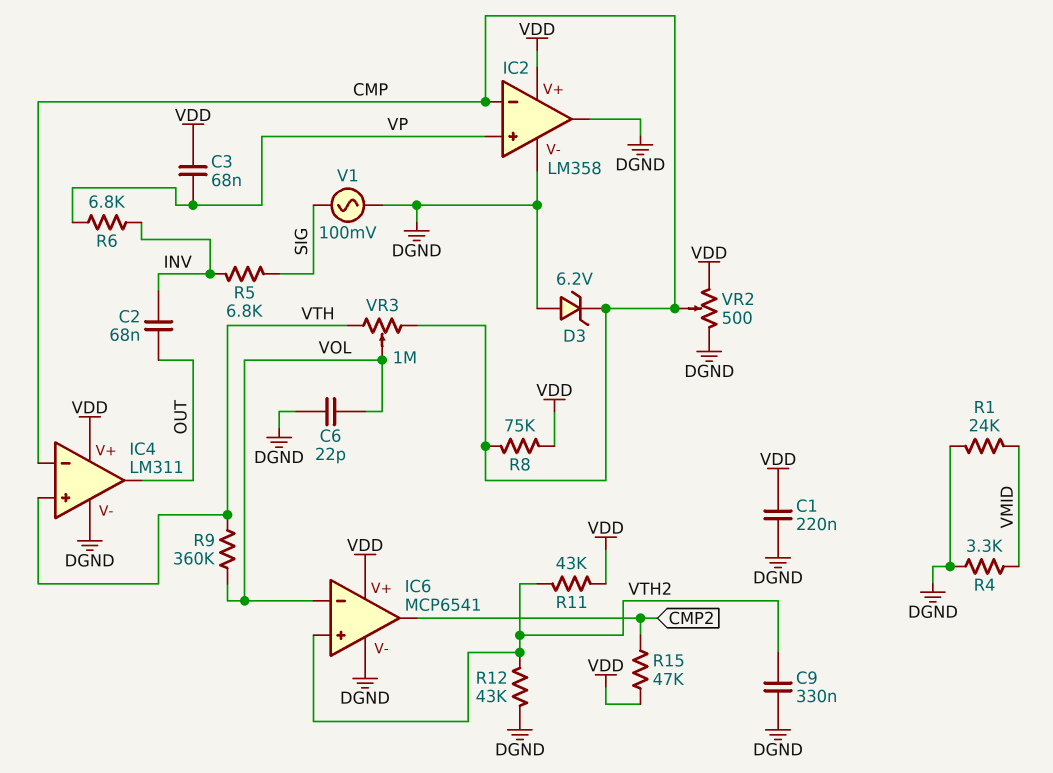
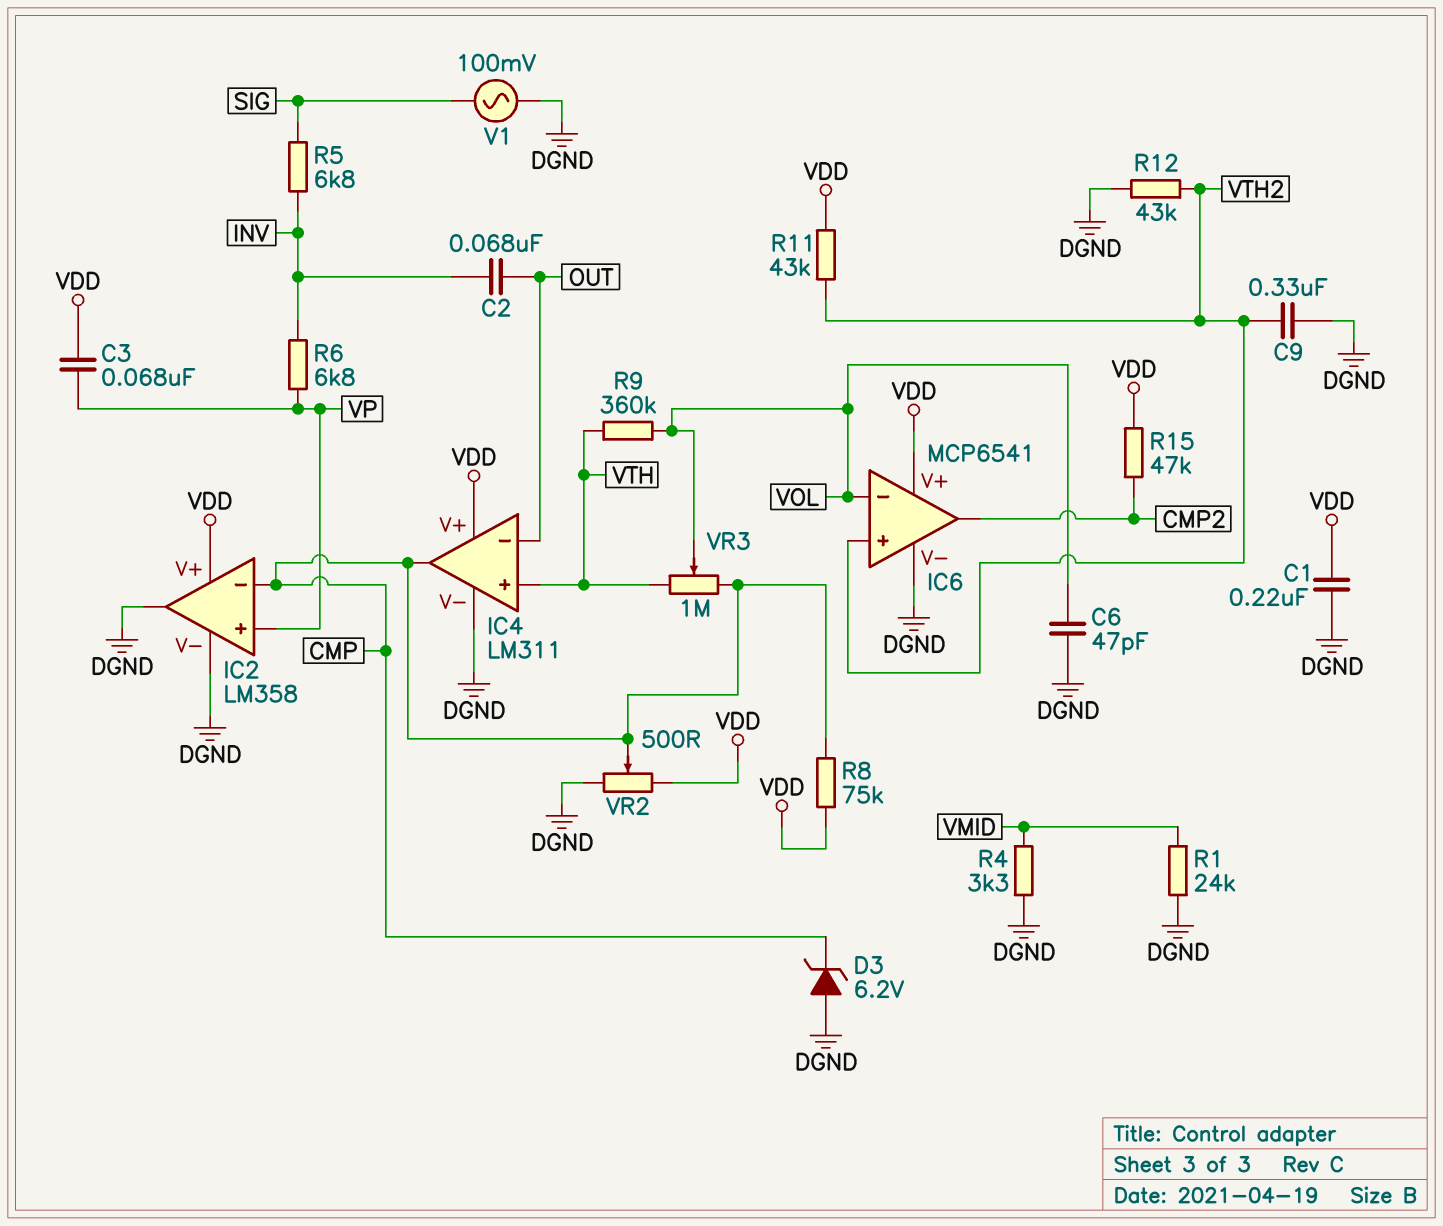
C6: 22pF (DGND, VOL) -> 47pF (DGND, VOL)
IC4 pin in-: CMP -> OUT
IC4 pin out: OUT -> CMP

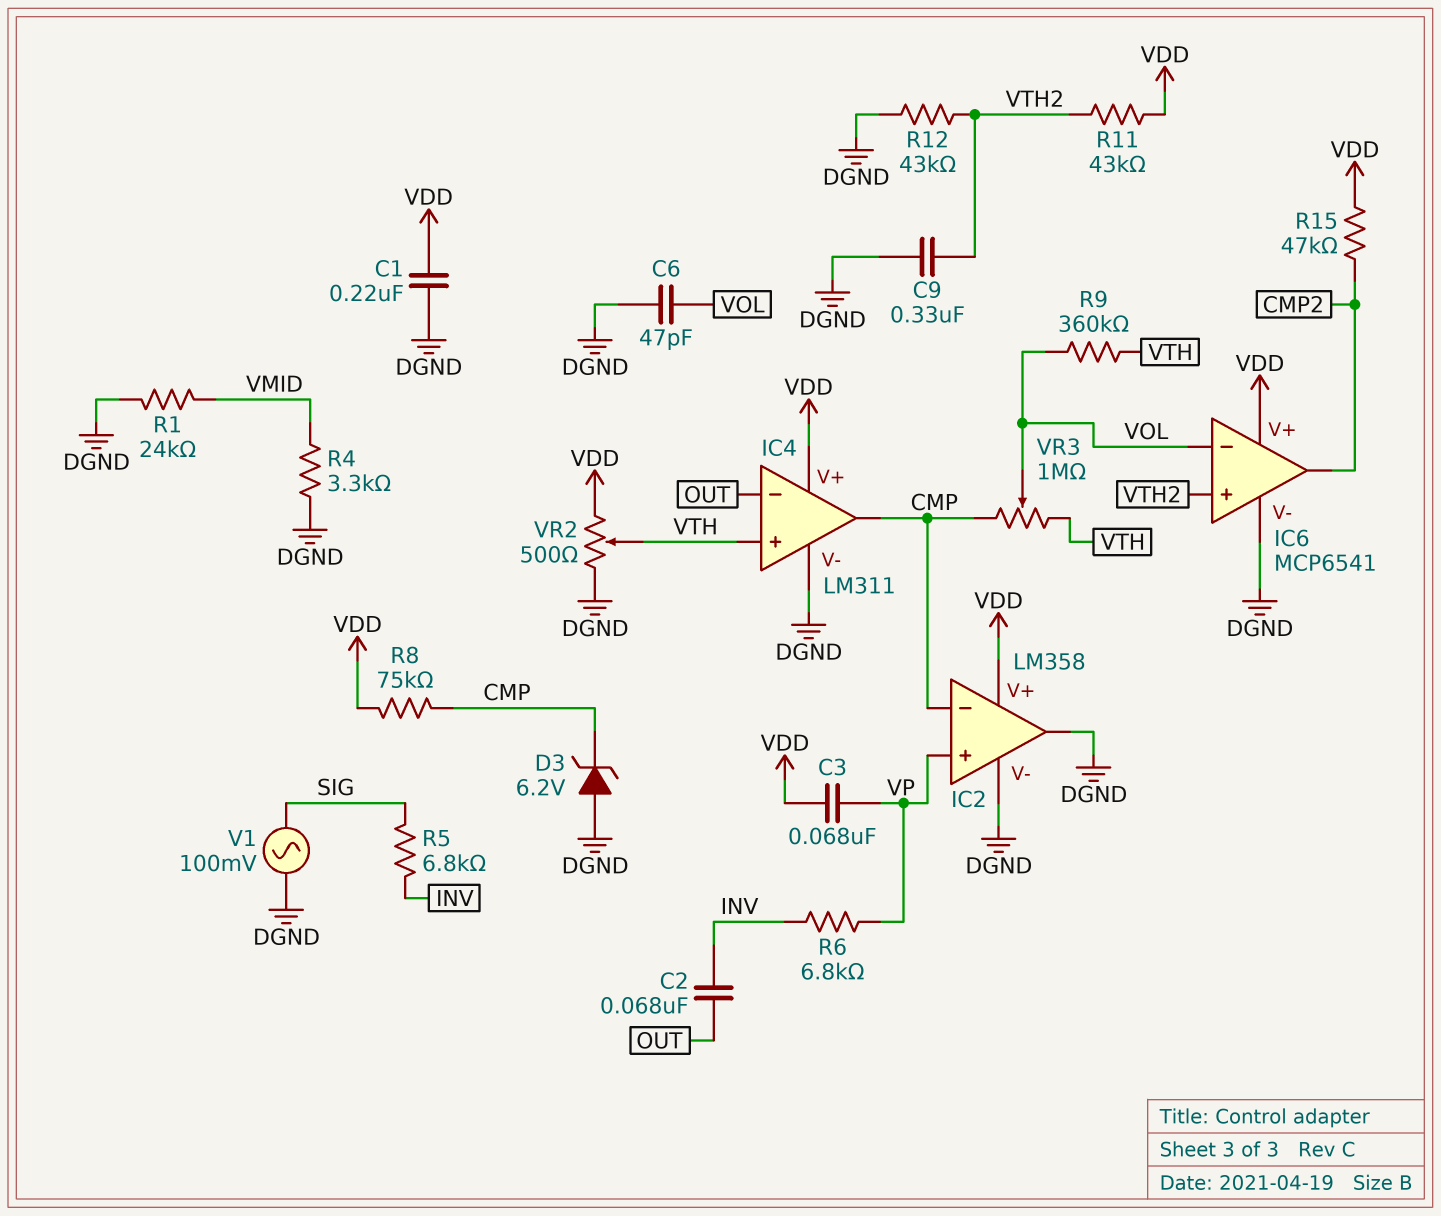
VR2: 500 (DGND, VDD, wiper CMP) -> 500 (DGND, VDD, wiper VTH)

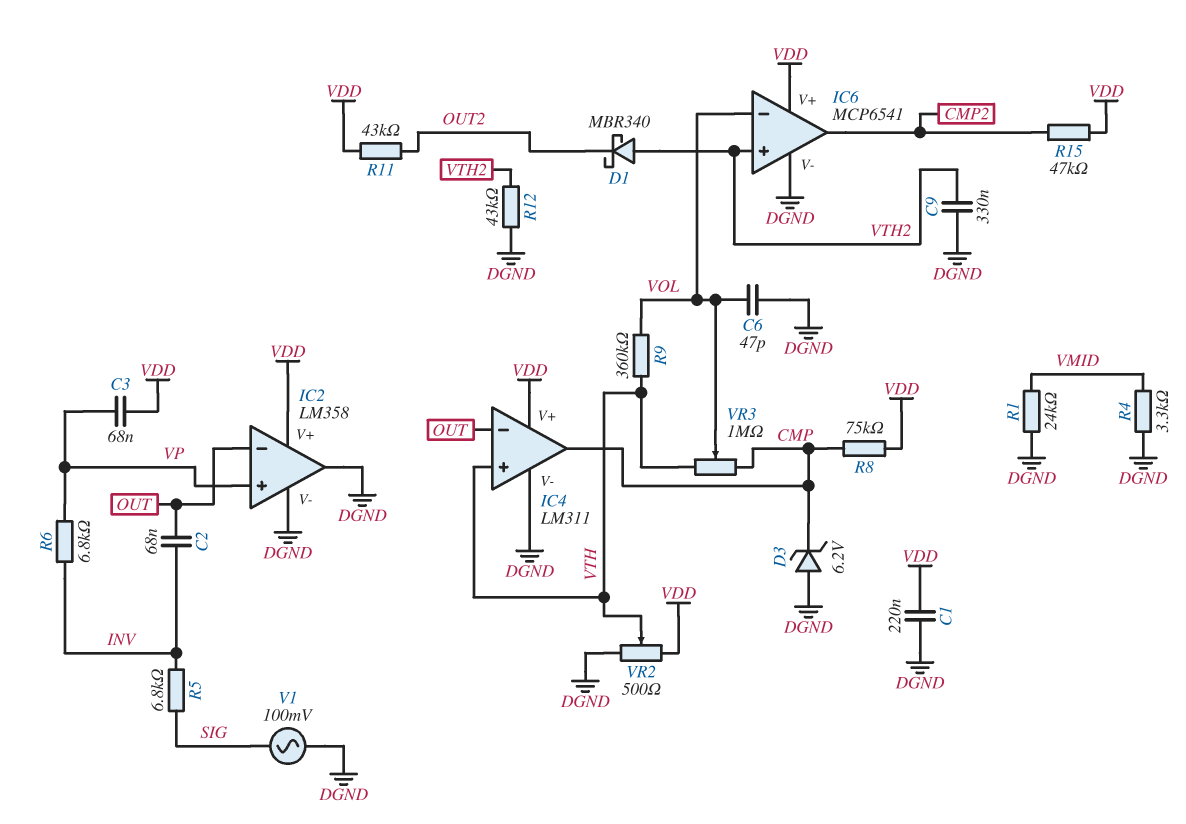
D1: none -> schottky MBR340 (A VTH2, K OUT2)
IC2 pin in-: CMP -> OUT
R11: 43k (VDD, VTH2) -> 43k (OUT2, VDD)

